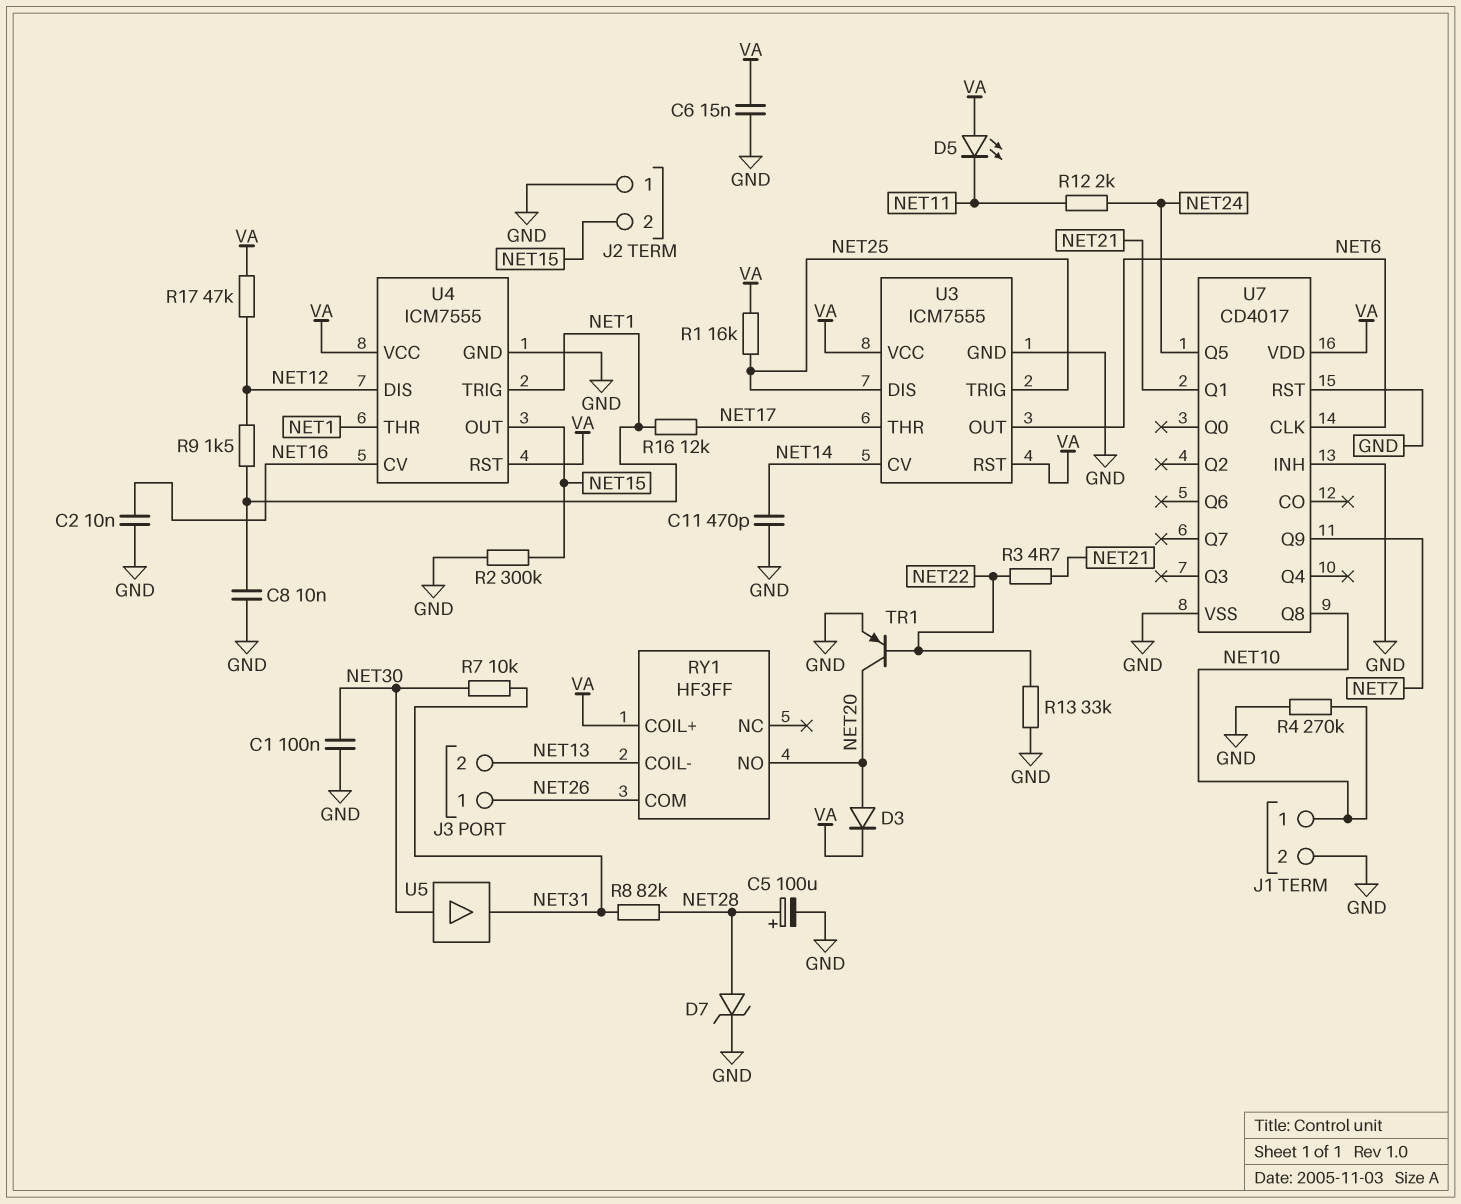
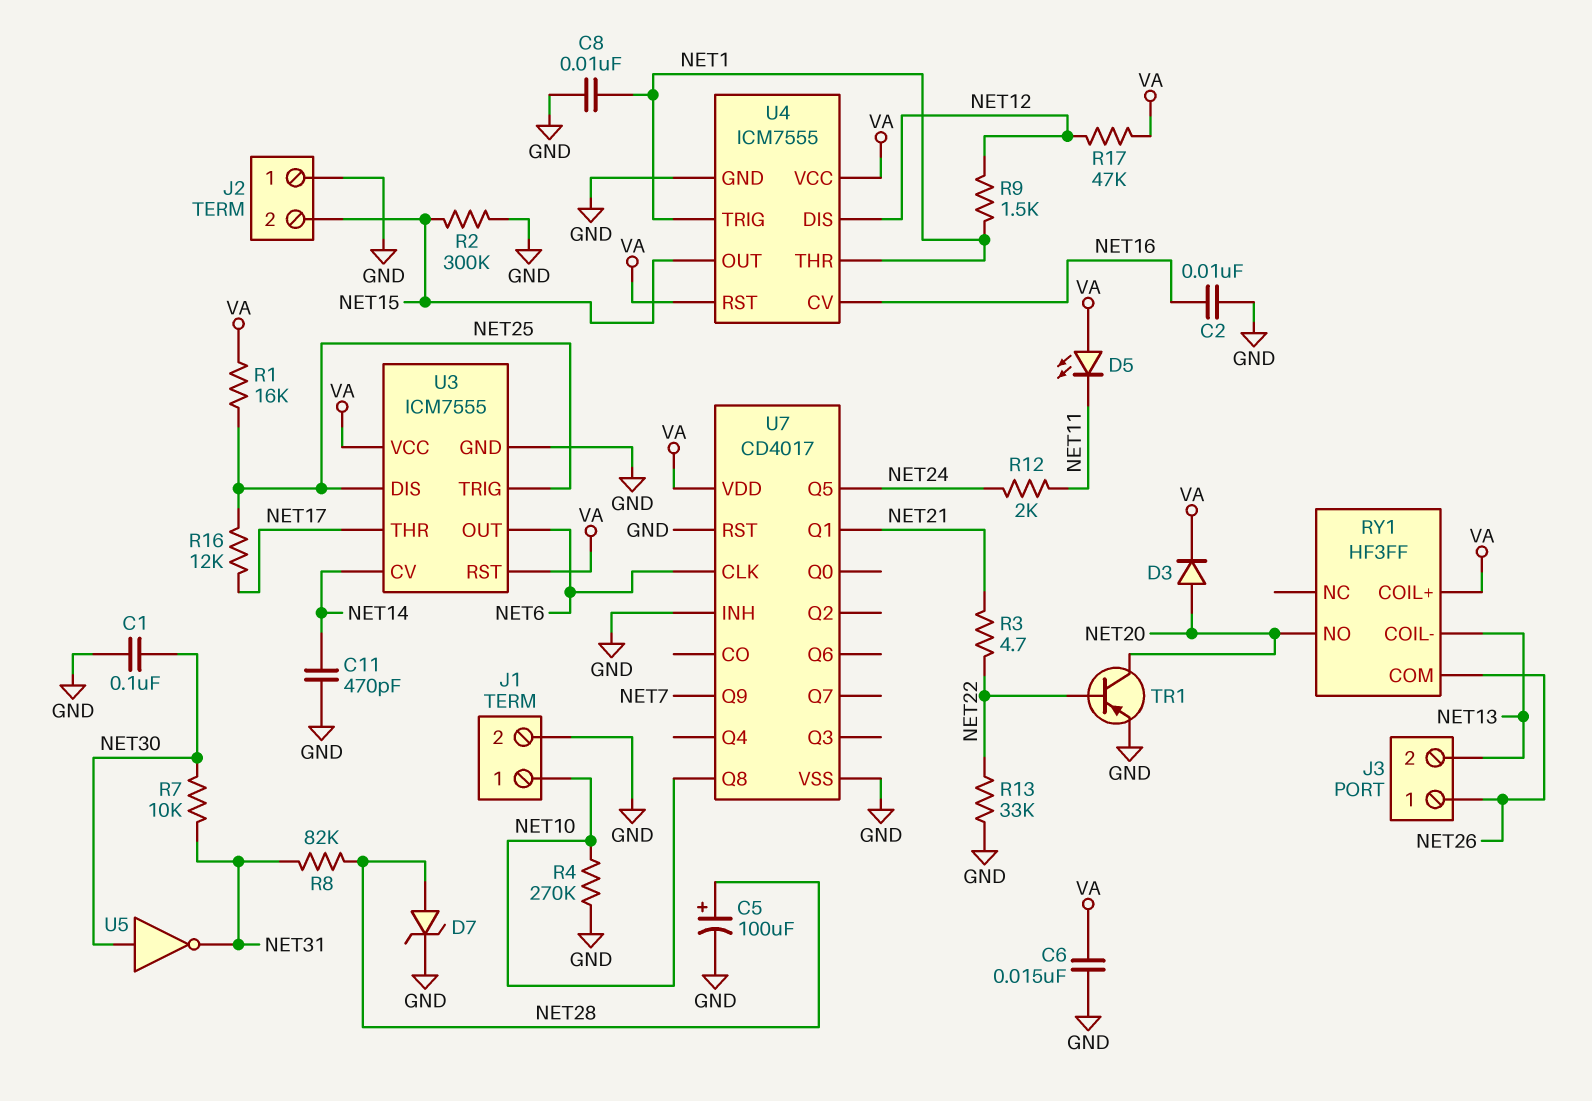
R16: 12k (NET1, NET17) -> 12k (NET17, NET25)
U5: buffer (in NET30, out NET31) -> NOT (in NET30, out NET31)

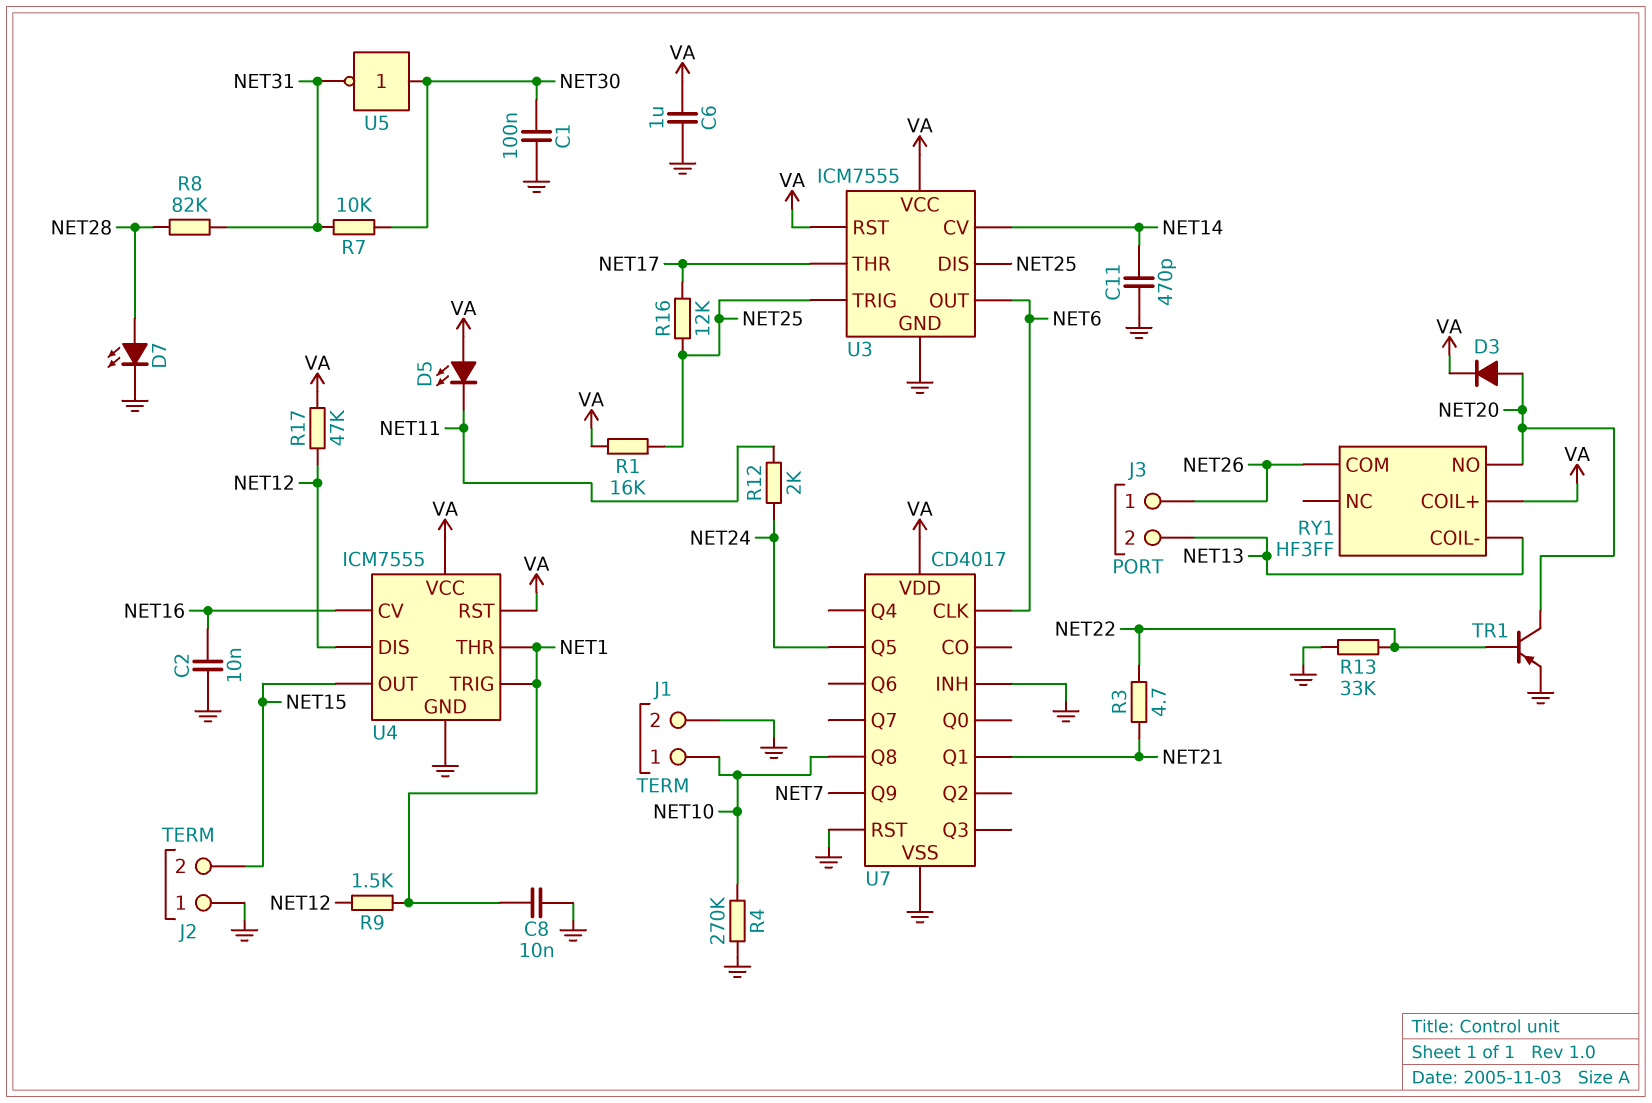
C5: 100uF (plus NET28, minus GND) -> none
C6: 15nF (GND, VA) -> 1uF (GND, VA)
D7: zener (A NET28, K GND) -> LED (A NET28, K GND)
R2: 300k (GND, NET15) -> none

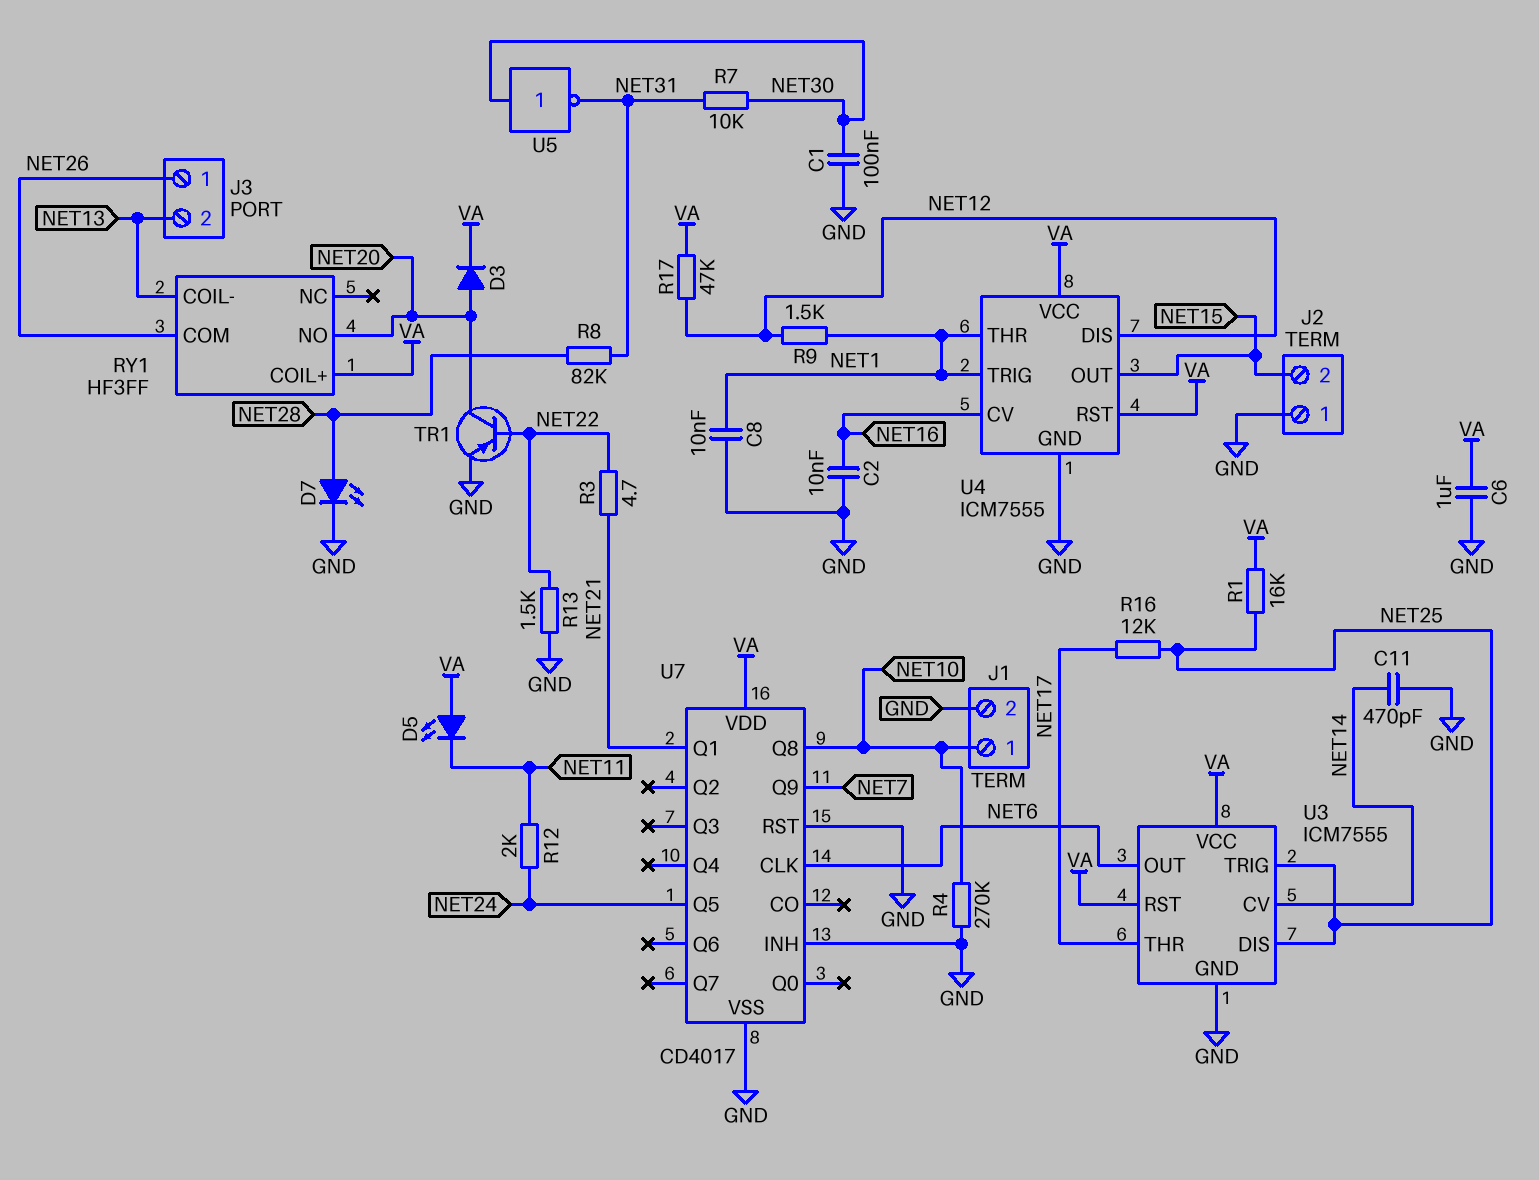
R13: 33k (GND, NET22) -> 1.5k (GND, NET22)

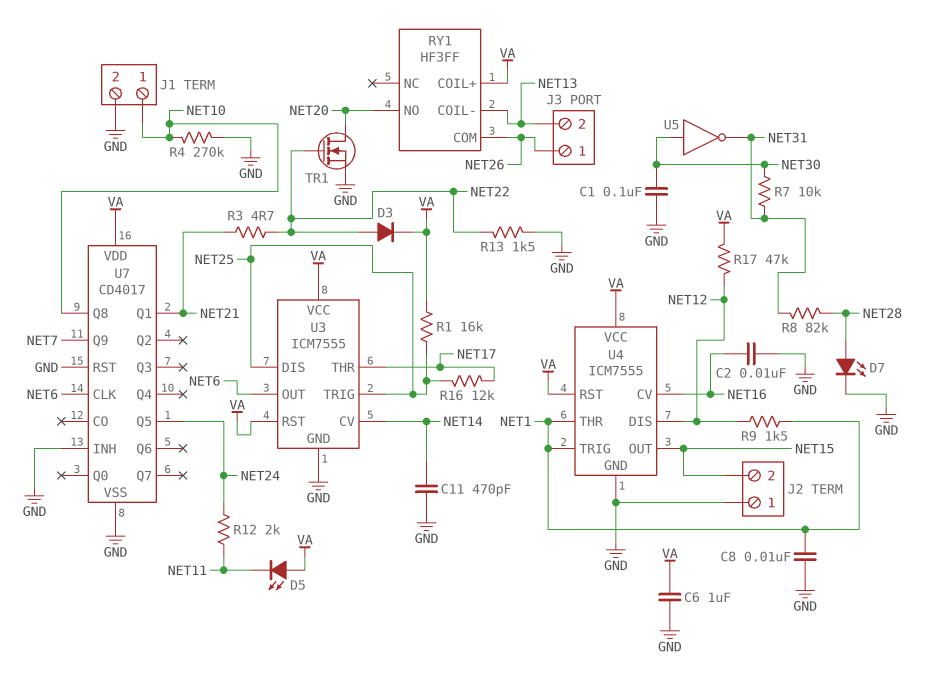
D3: diode (A NET20, K VA) -> diode (A NET22, K VA)
TR1: PNP (B NET22, C NET20, E GND) -> NMOS (G NET22, D NET20, S GND)

